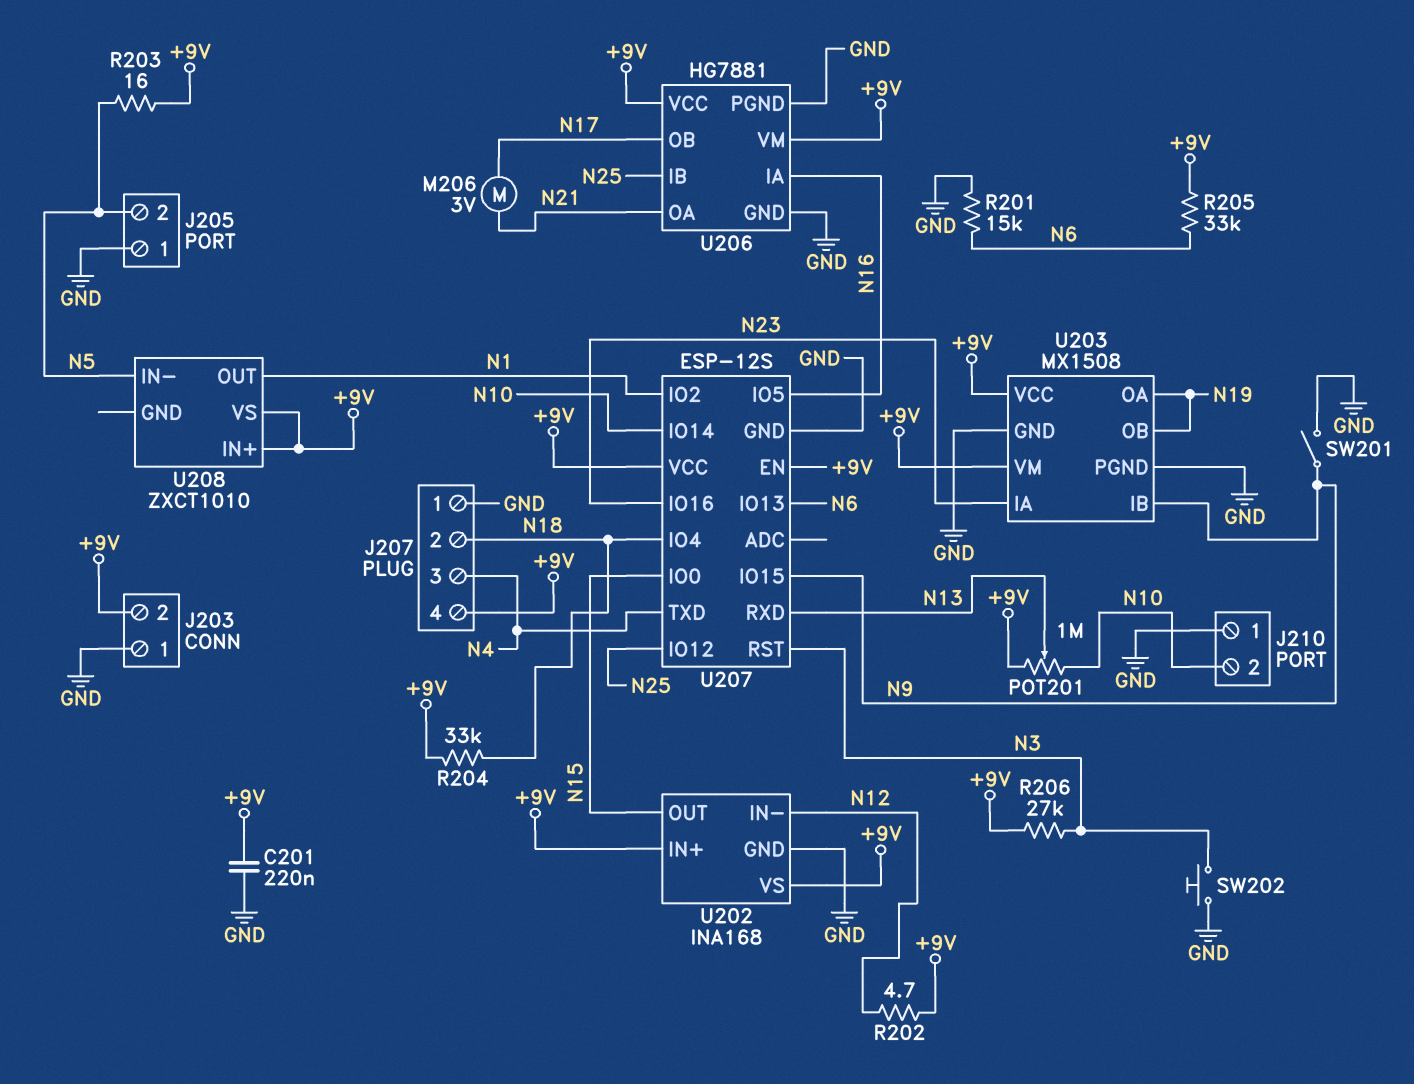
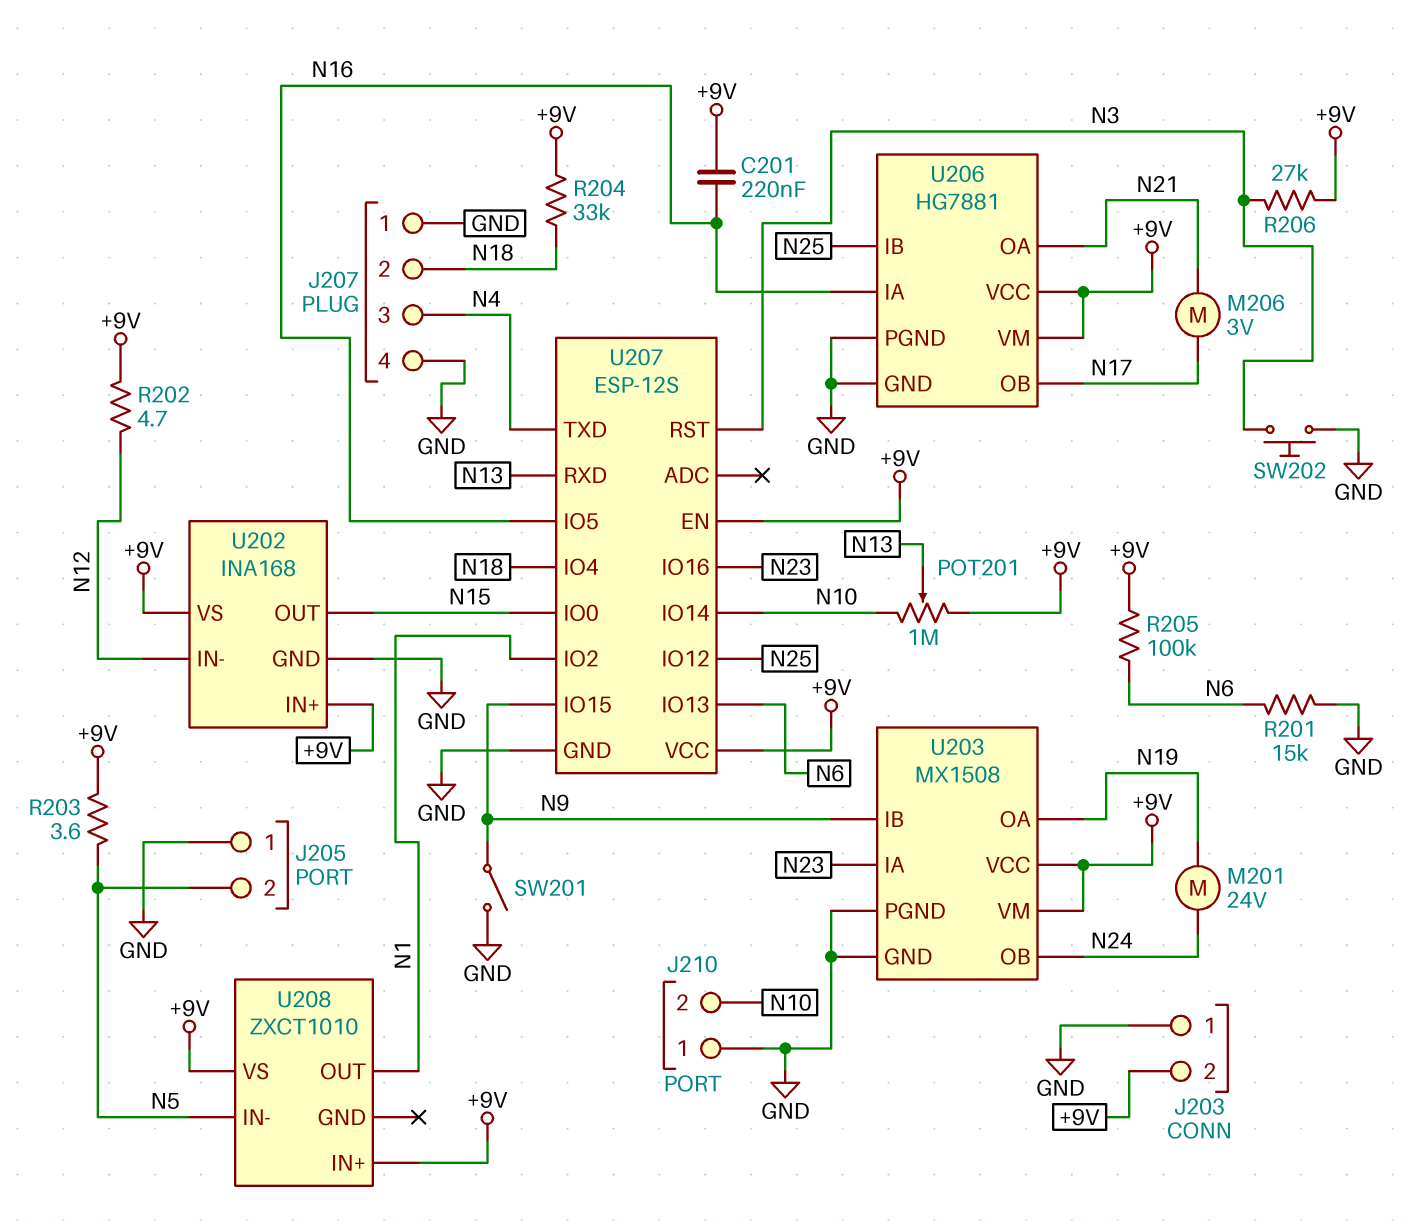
C201: 220nF (+9V, GND) -> 220nF (+9V, N16)
J207 pin 4: +9V -> GND
M201: none -> motor 24V (N19, N24)
R203: 16 (+9V, N5) -> 3.6 (+9V, N5)
R205: 33k (+9V, N6) -> 100k (+9V, N6)
U203 pin OB: N19 -> N24

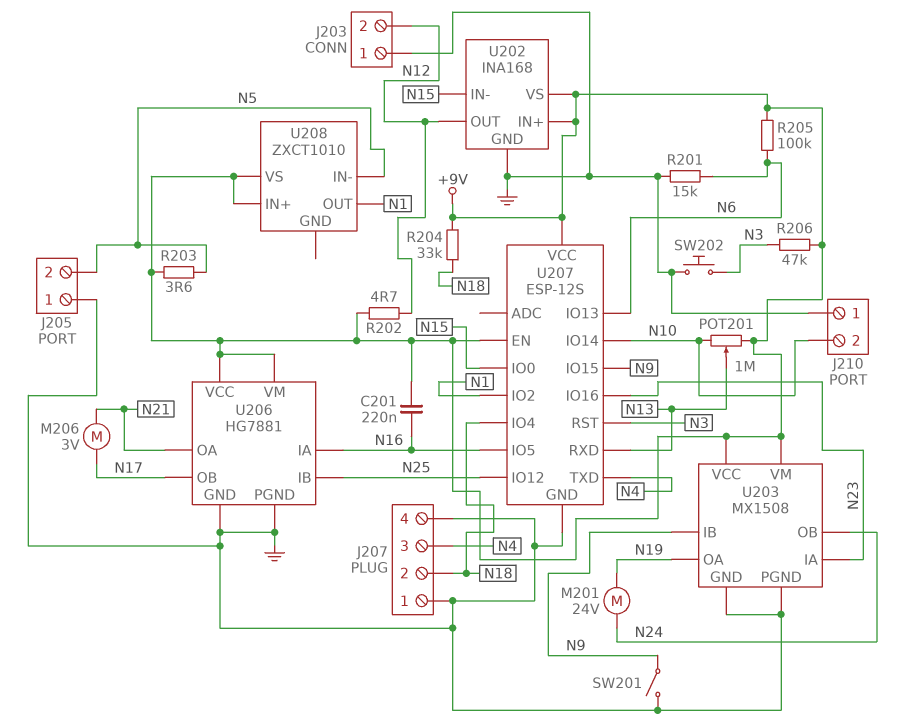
J203 pin 2: +9V -> N12
R206: 27k (+9V, N3) -> 47k (+9V, N3)
U202 pin IN-: N12 -> N15
U202 pin OUT: N15 -> N12

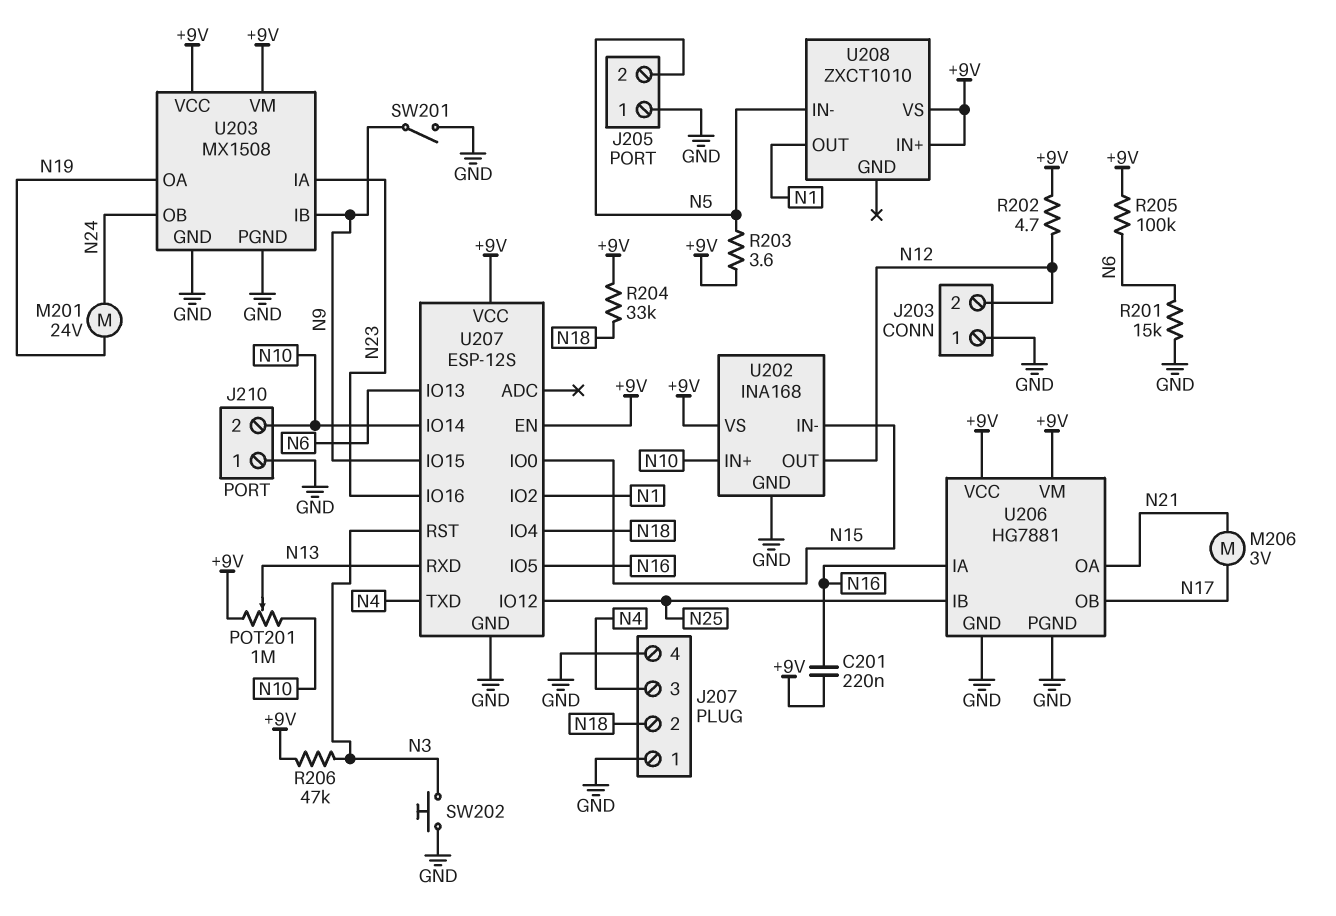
U202 pin IN+: +9V -> N10

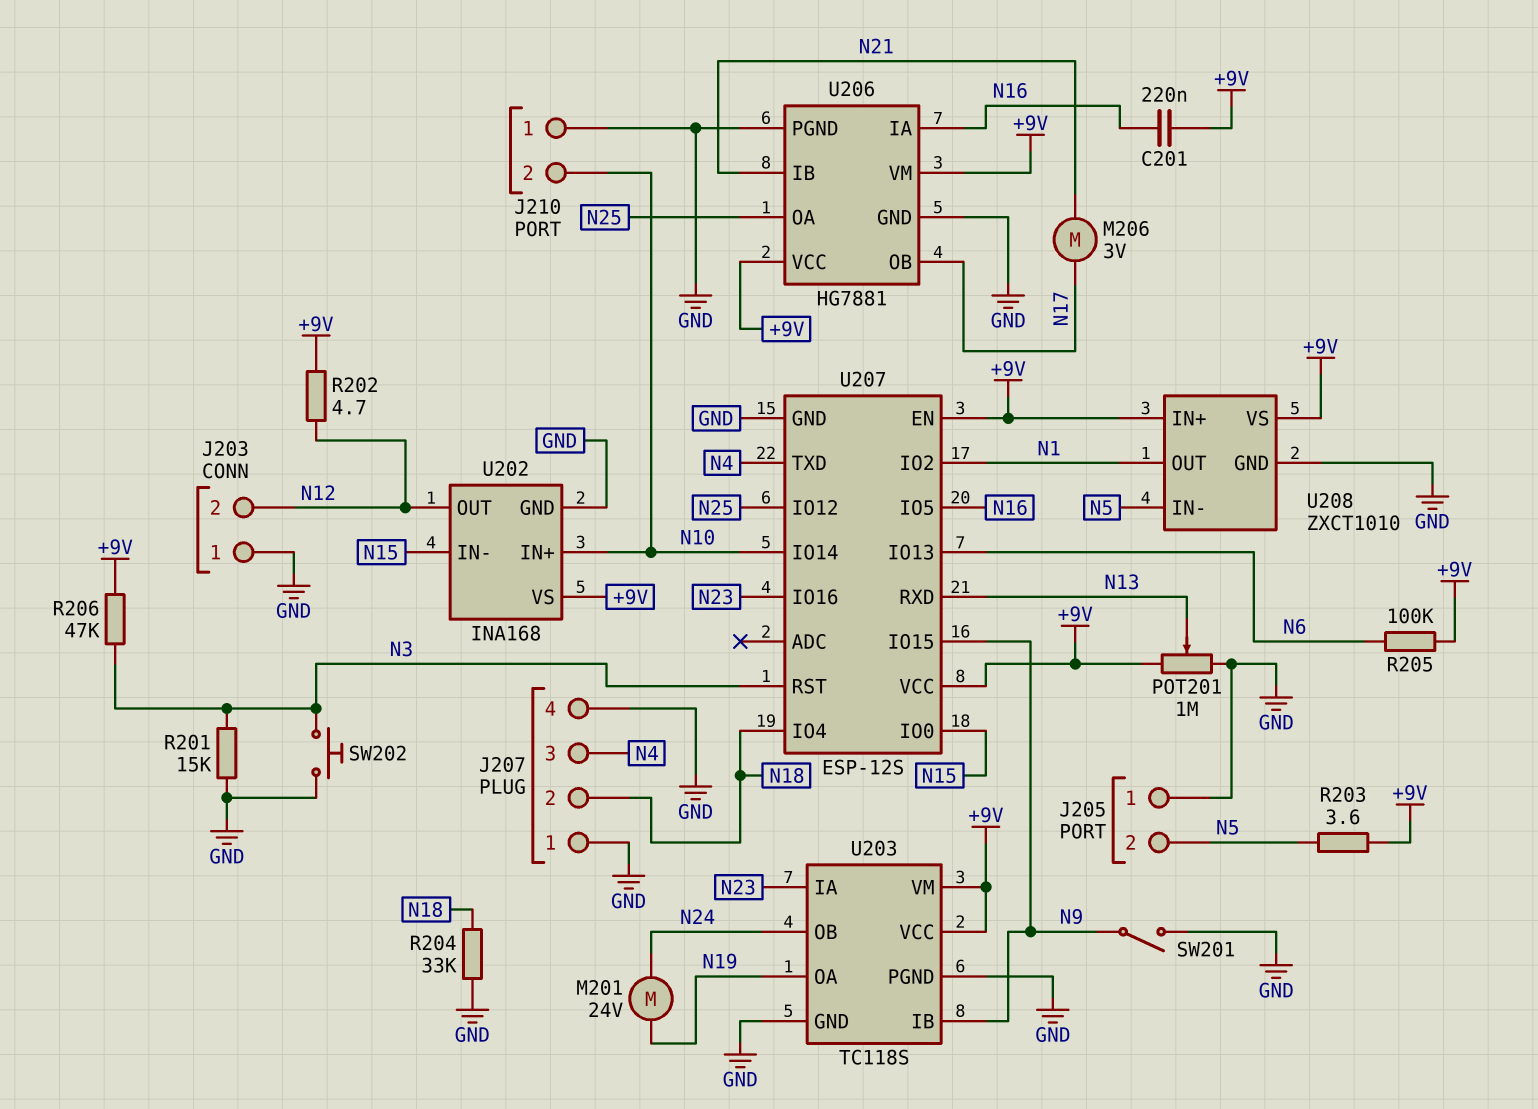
POT201: 1M (+9V, N10, wiper N13) -> 1M (+9V, GND, wiper N13)
R201: 15k (GND, N6) -> 15k (GND, N3)
R204: 33k (+9V, N18) -> 33k (GND, N18)
U203: MX1508 -> TC118S
U206 pin IB: N25 -> N21
U206 pin OA: N21 -> N25
U208 pin GND: none -> GND

